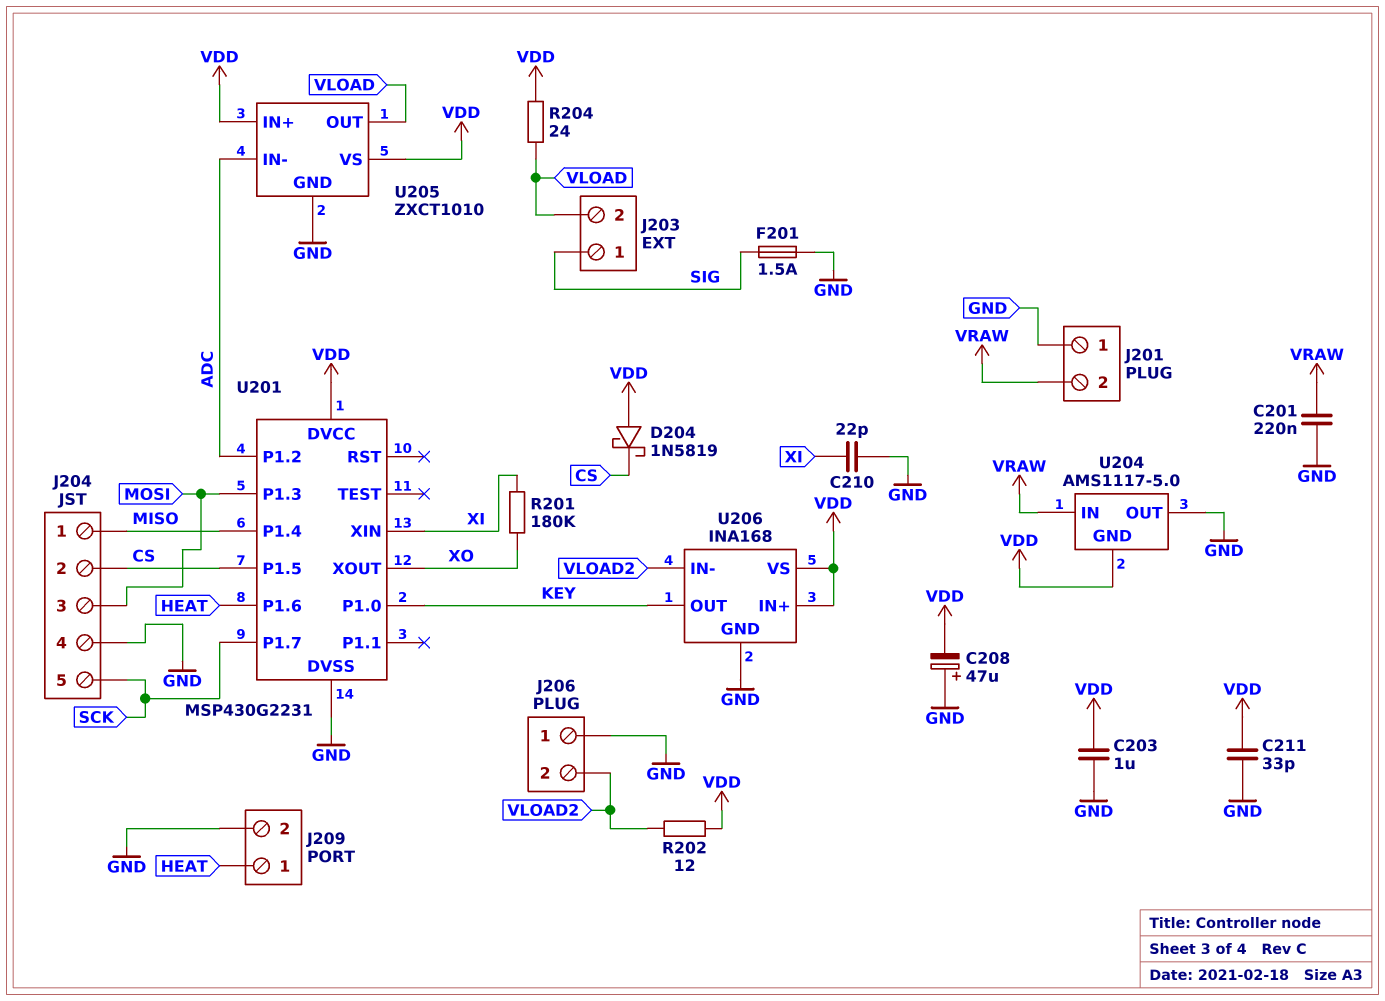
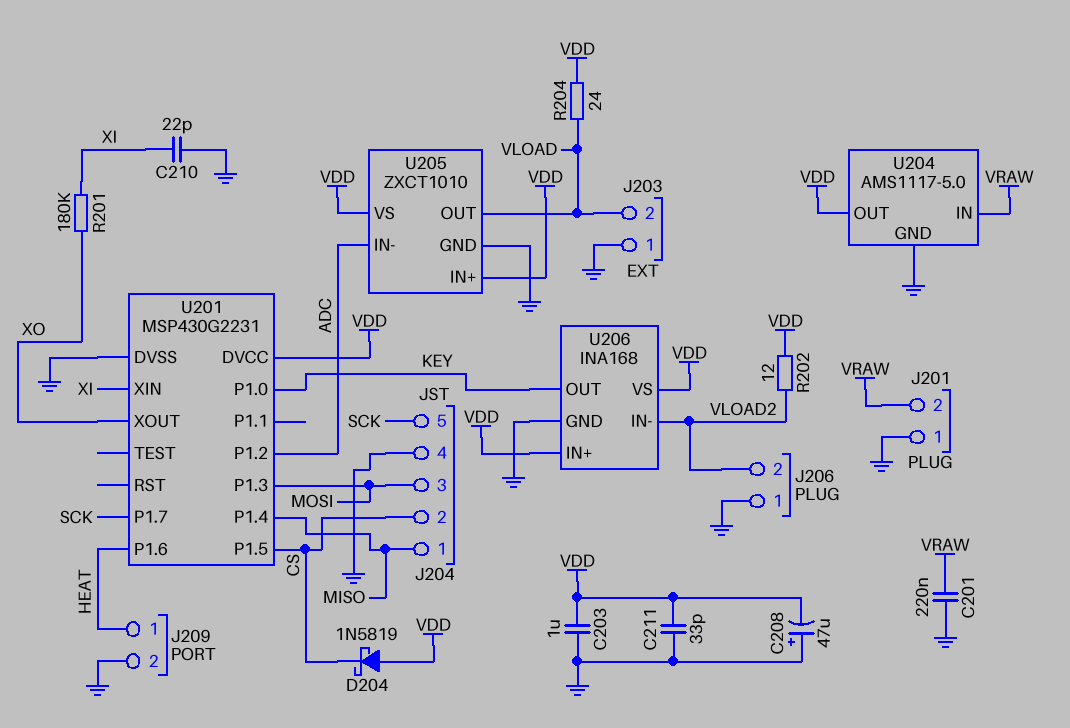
F201: 1.5A (GND, SIG) -> none
J203 pin 1: SIG -> GND
U204 pin GND: VDD -> GND
U204 pin OUT: GND -> VDD

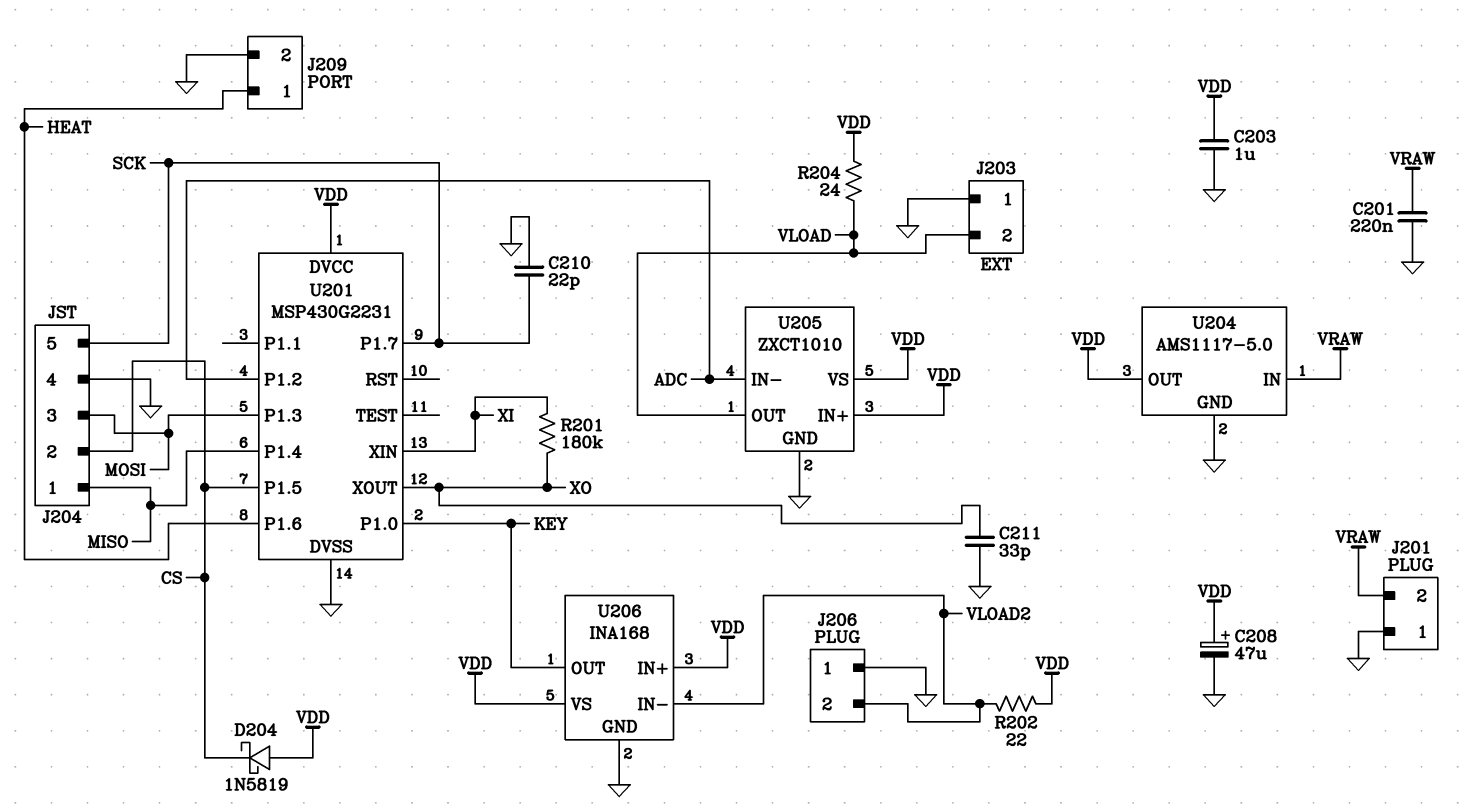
C208: 47uF (plus GND, minus VDD) -> 47uF (plus VDD, minus GND)
C210: 22pF (GND, XI) -> 22pF (GND, SCK)
C211: 33pF (GND, VDD) -> 33pF (GND, XO)
R202: 12 (VDD, VLOAD2) -> 22 (VDD, VLOAD2)

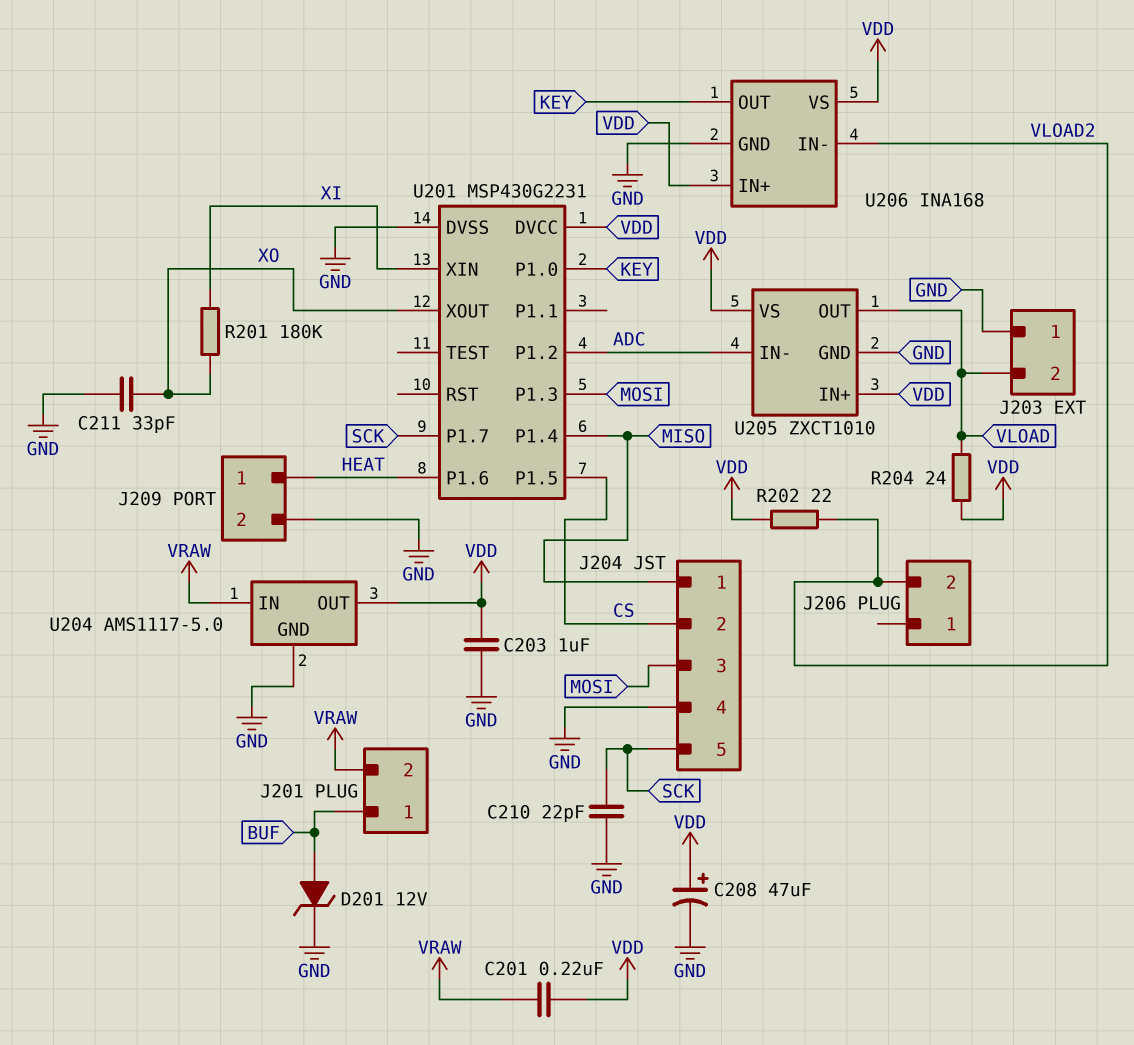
C201: 220nF (GND, VRAW) -> 220nF (VDD, VRAW)
D201: none -> zener 12V (A BUF, K GND)
D204: schottky 1N5819 (A VDD, K CS) -> none
J201 pin 1: GND -> BUF
J206 pin 1: GND -> none

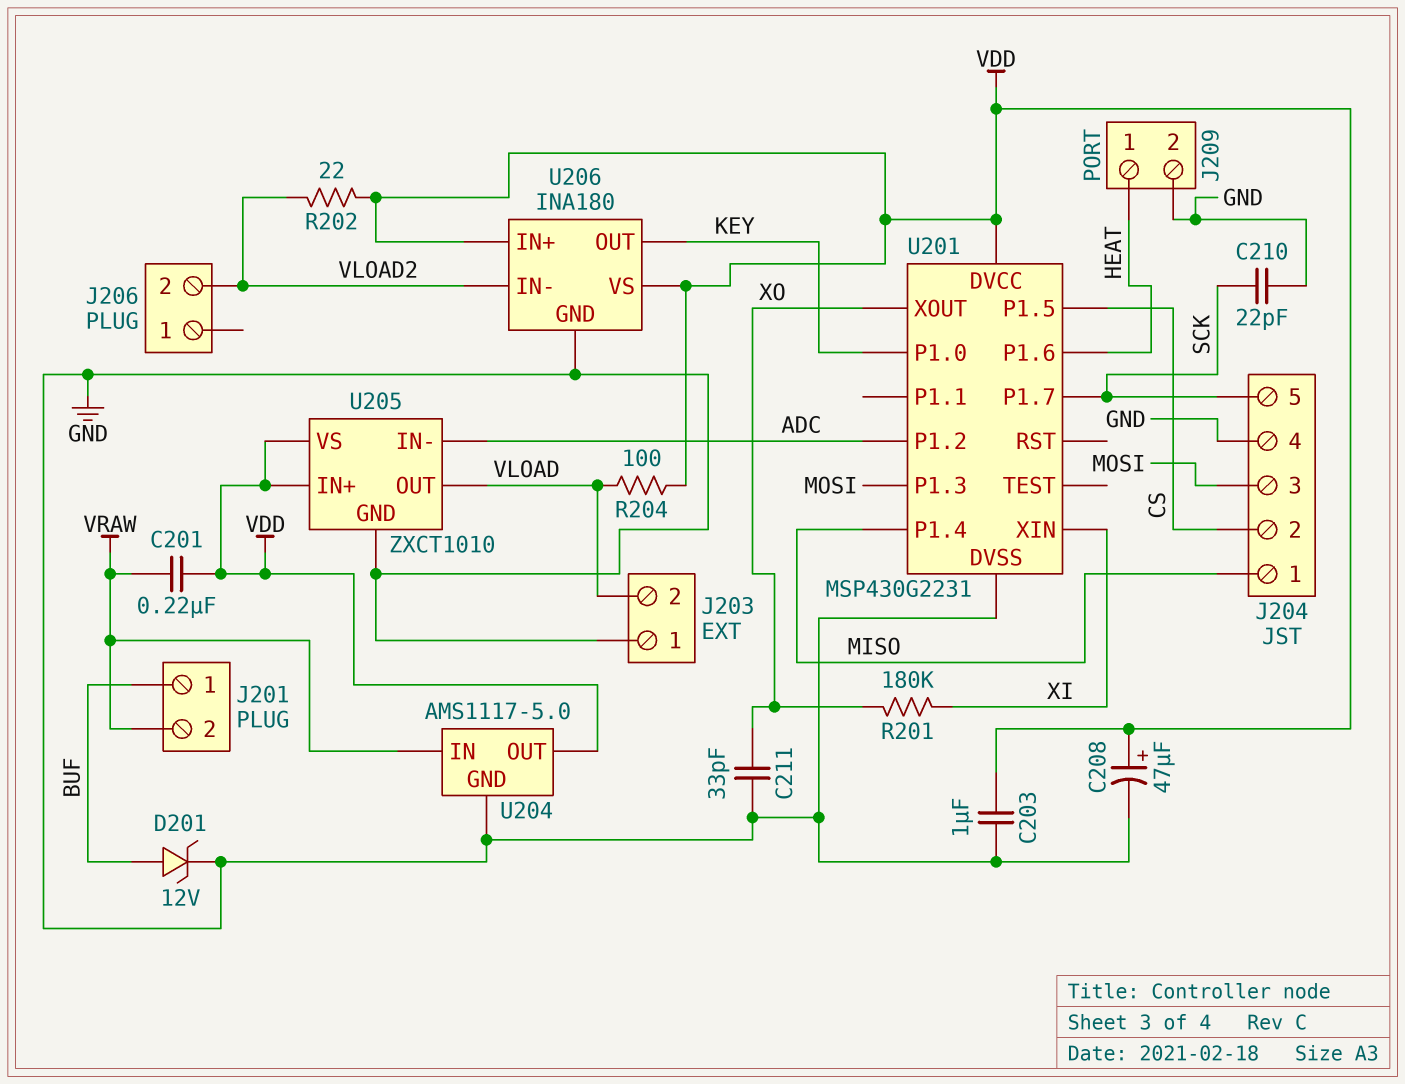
R204: 24 (VDD, VLOAD) -> 100 (VDD, VLOAD)
U206: INA168 -> INA180

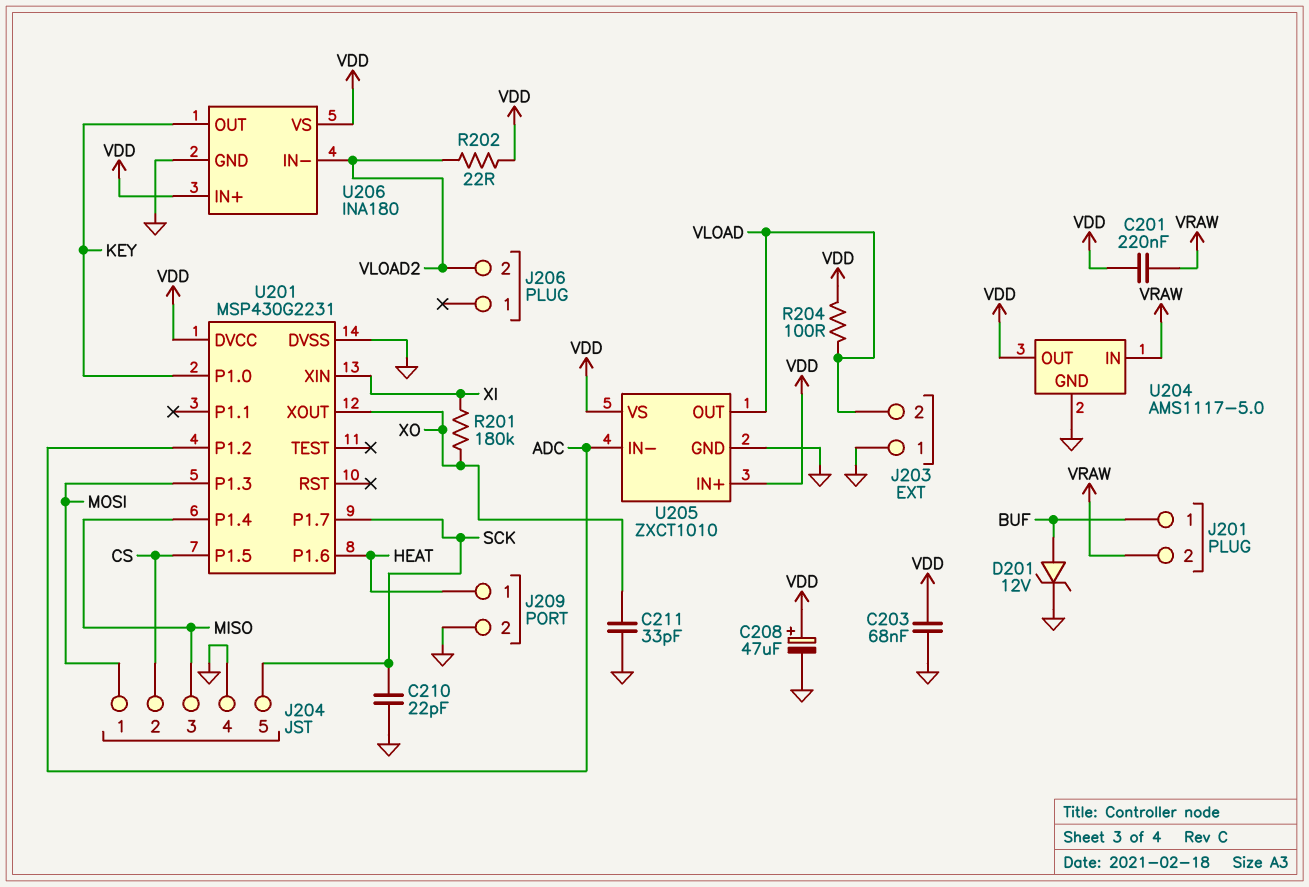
C203: 1uF (GND, VDD) -> 68nF (GND, VDD)
J204 pin 1: MISO -> MOSI
J204 pin 3: MOSI -> MISO

